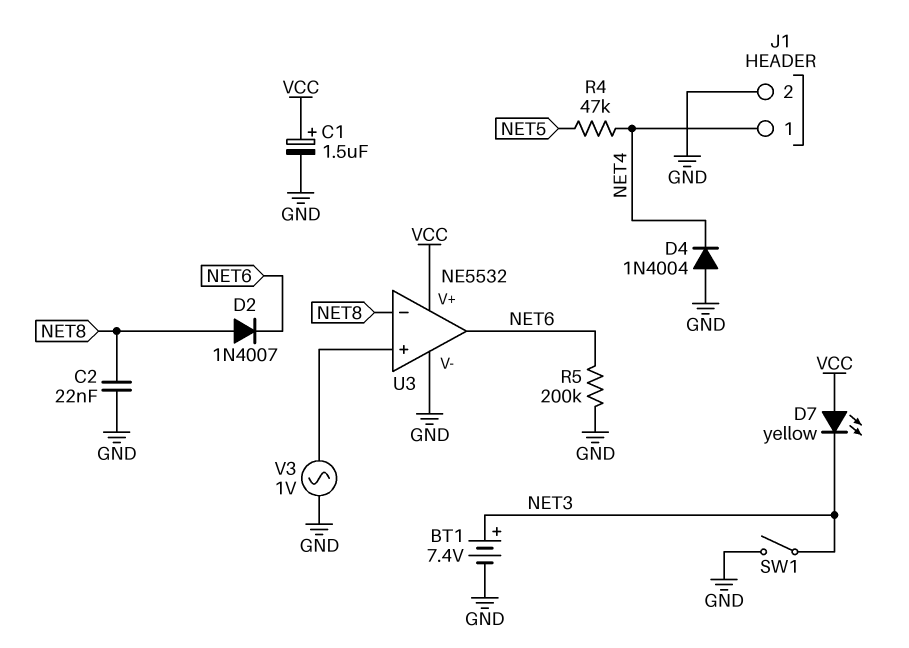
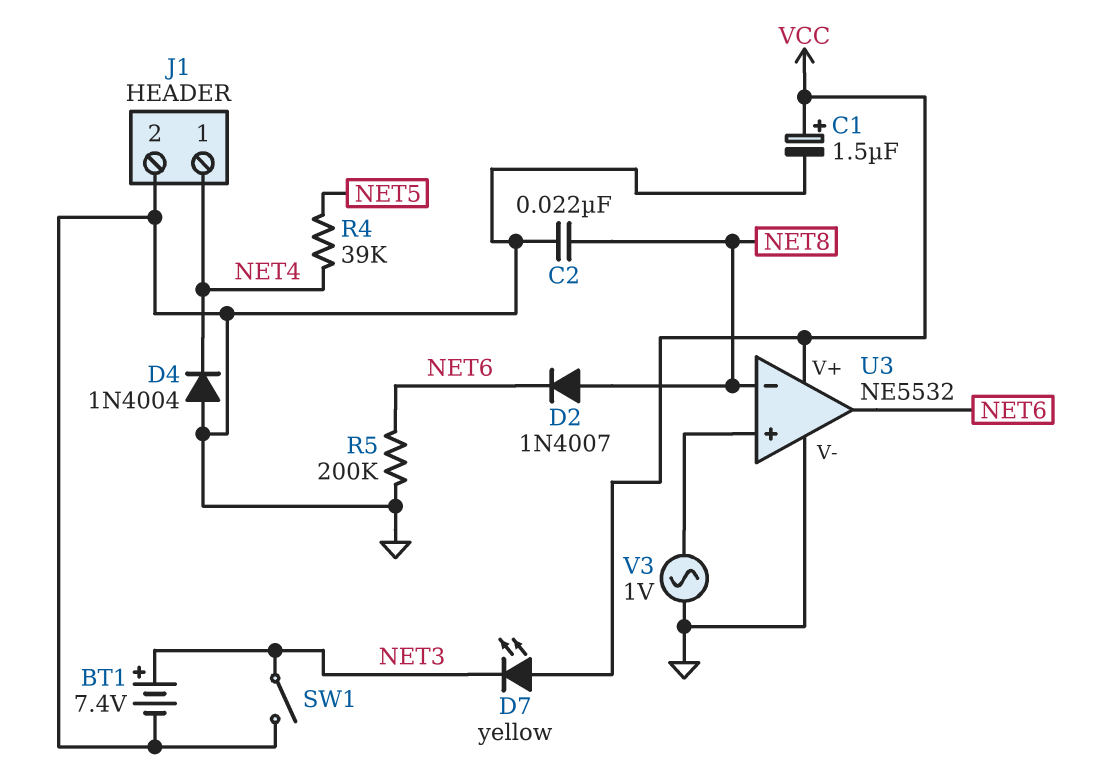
R4: 47k (NET4, NET5) -> 39k (NET4, NET5)

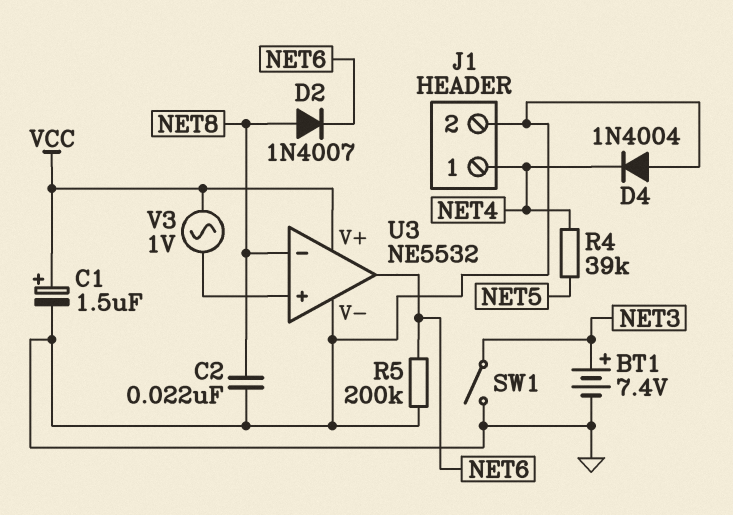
D7: LED yellow (A VCC, K NET3) -> none
V3: AC 1V (GND, U3/in+) -> AC 1V (U3/in+, VCC)

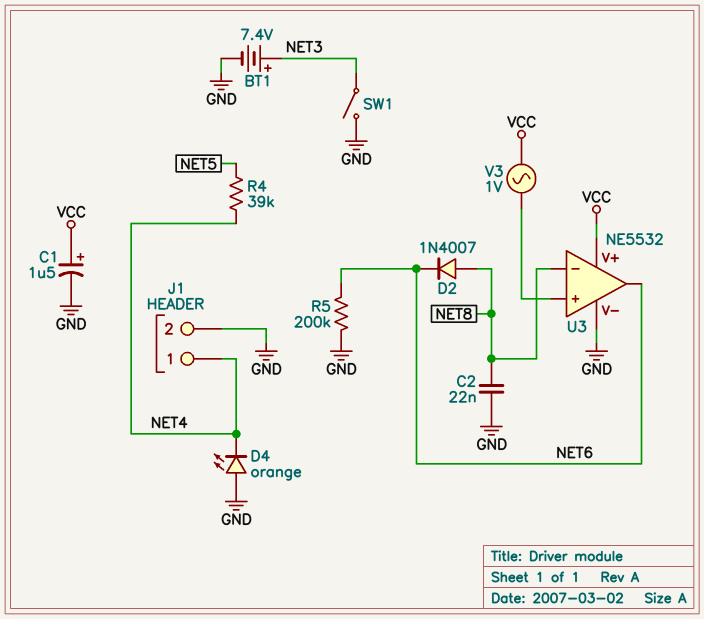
D4: diode 1N4004 (A GND, K NET4) -> LED orange (A GND, K NET4)

